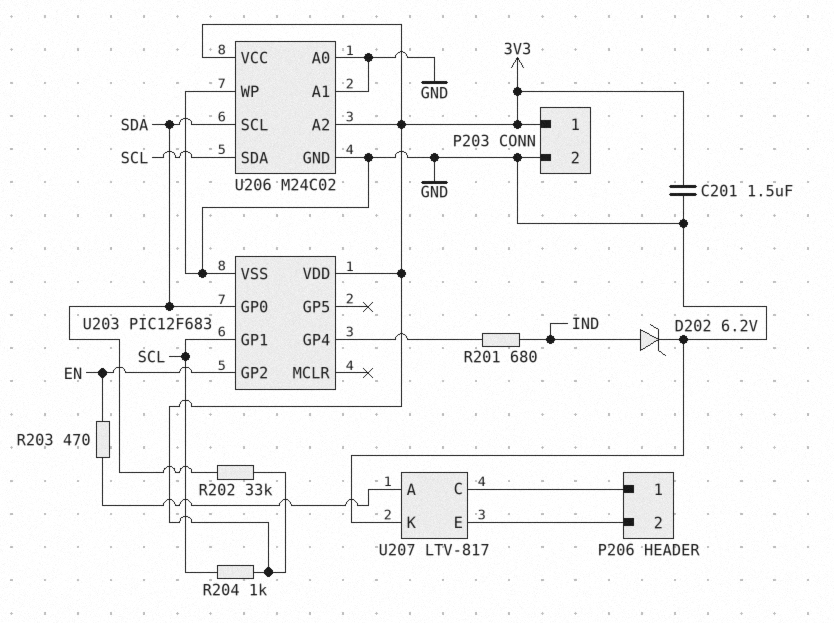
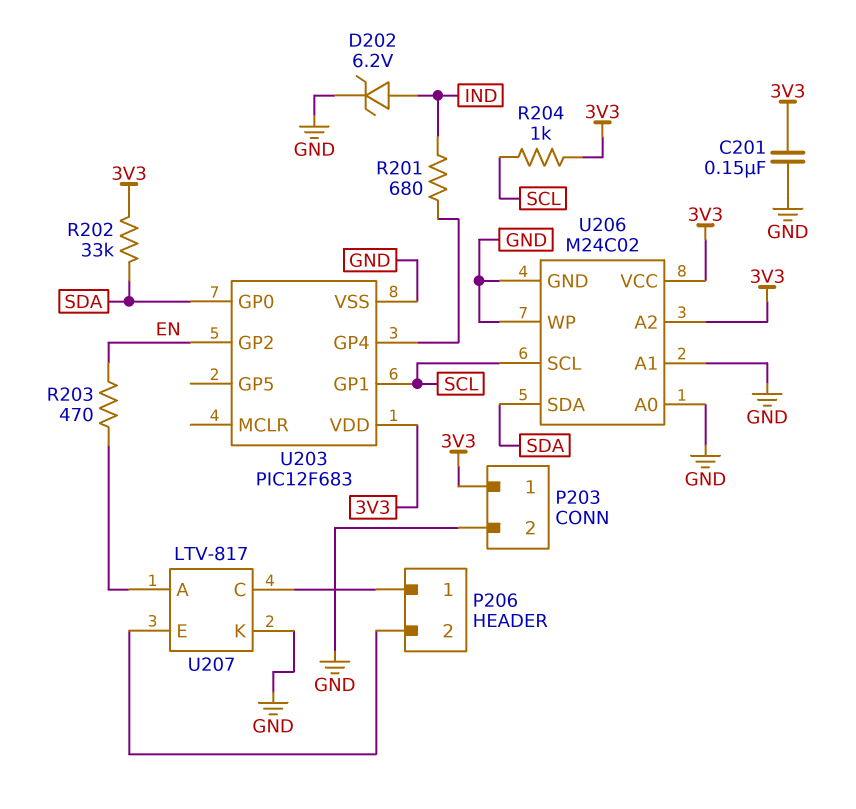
C201: 1.5uF (3V3, GND) -> 150nF (3V3, GND)
U206 pin SCL: SDA -> SCL
U206 pin SDA: SCL -> SDA

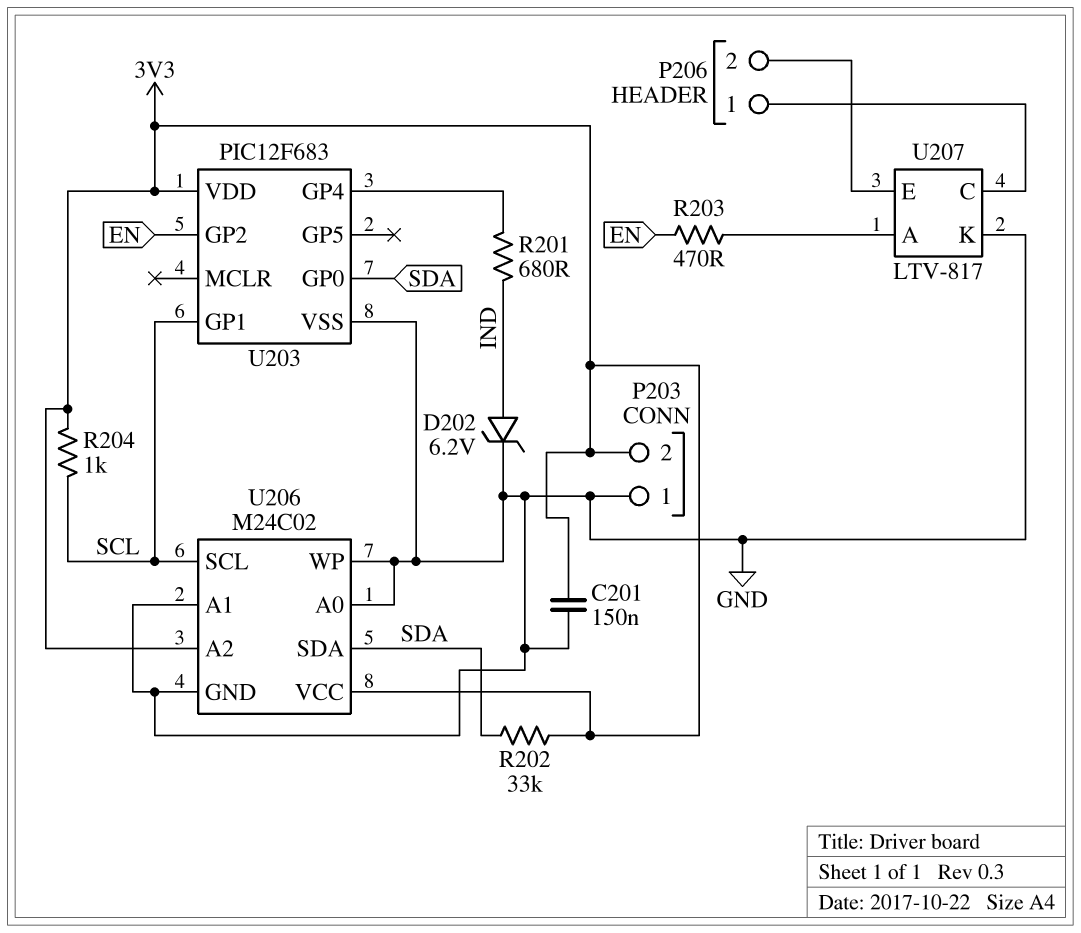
P203 pin 1: 3V3 -> GND
P203 pin 2: GND -> 3V3

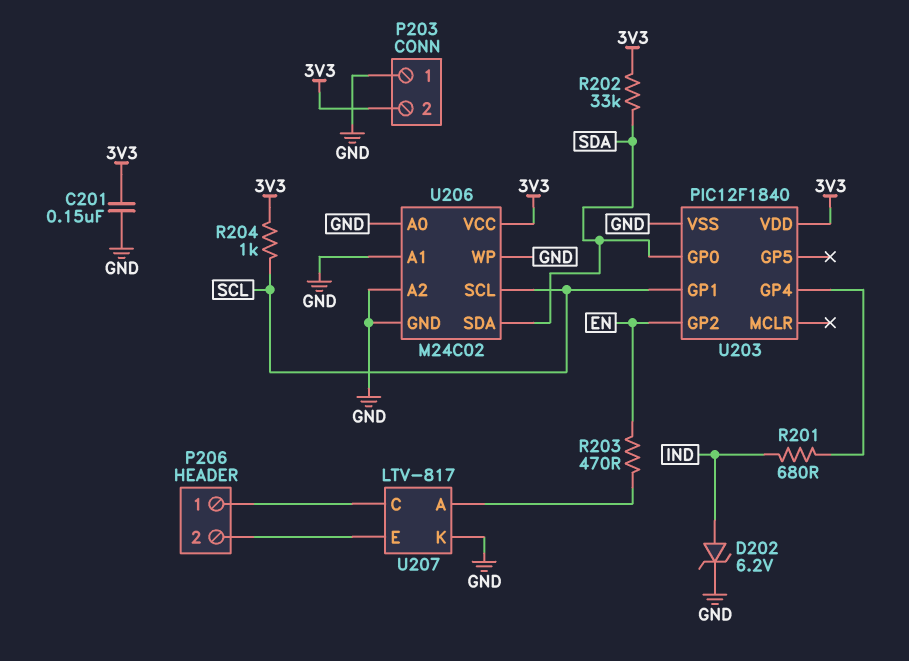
U203: PIC12F683 -> PIC12F1840
U206 pin A2: 3V3 -> GND

